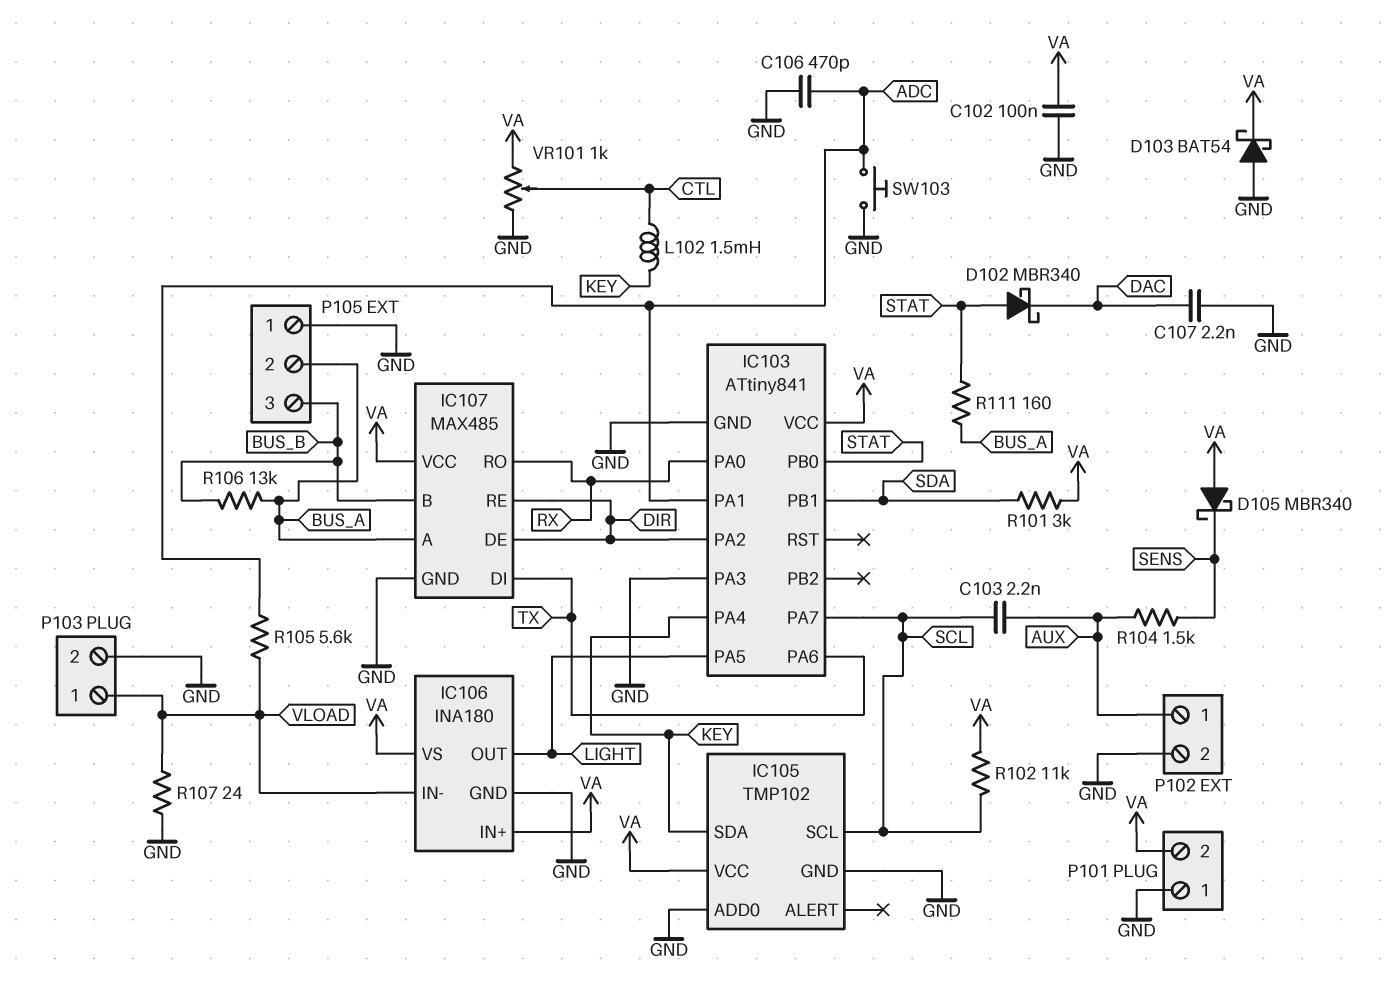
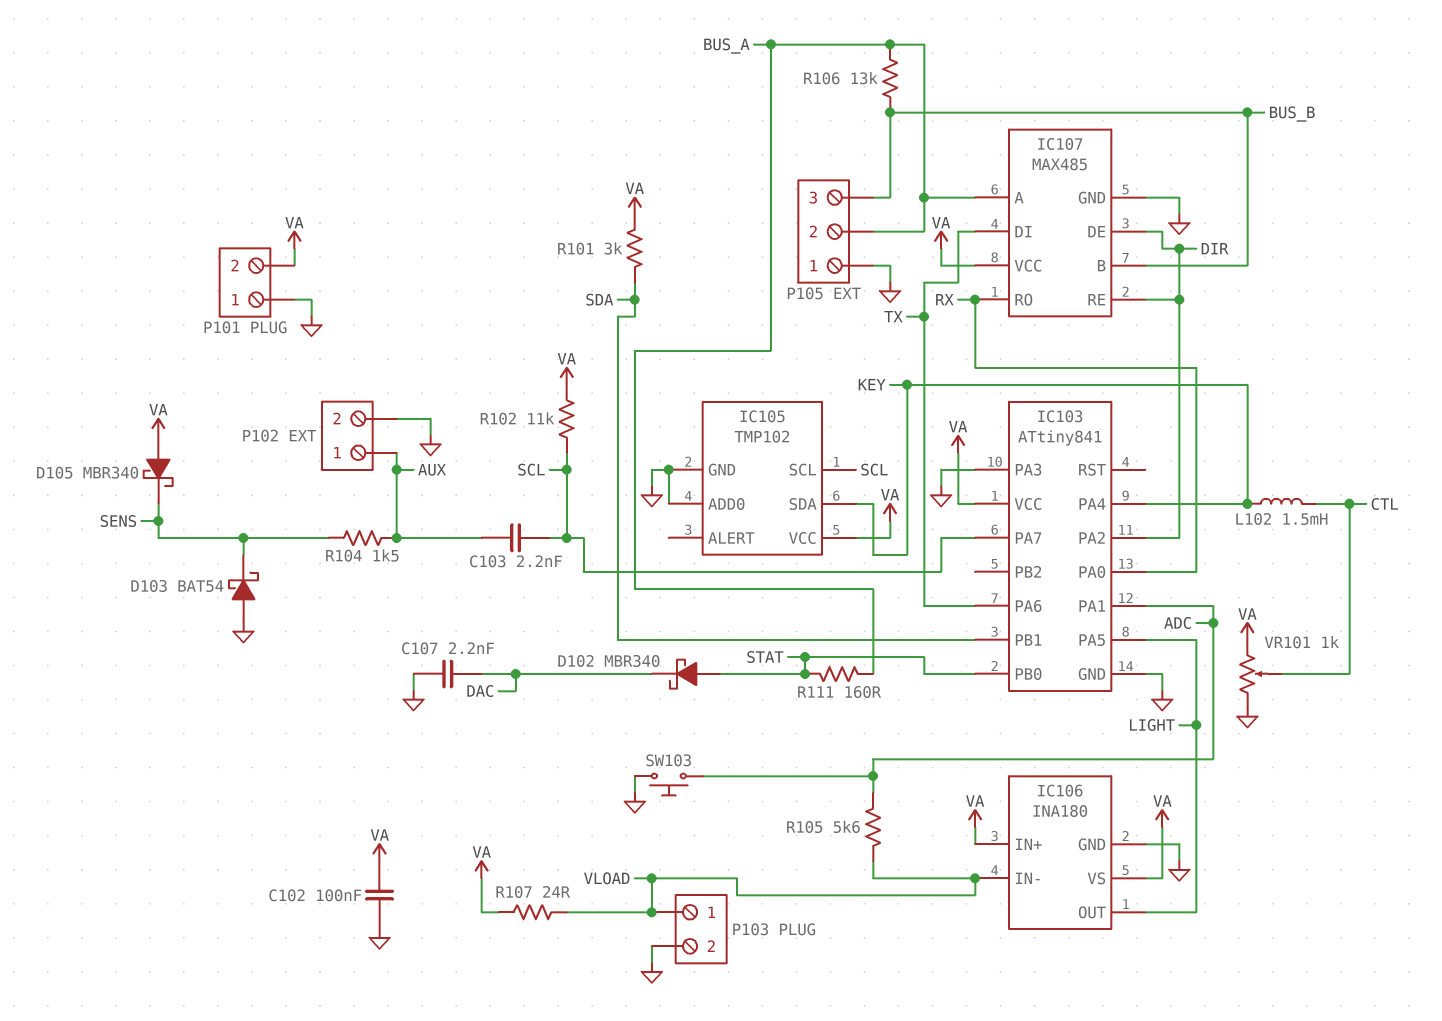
C106: 470pF (ADC, GND) -> none
D103: schottky BAT54 (A GND, K VA) -> schottky BAT54 (A GND, K SENS)
R107: 24 (GND, VLOAD) -> 24 (VA, VLOAD)

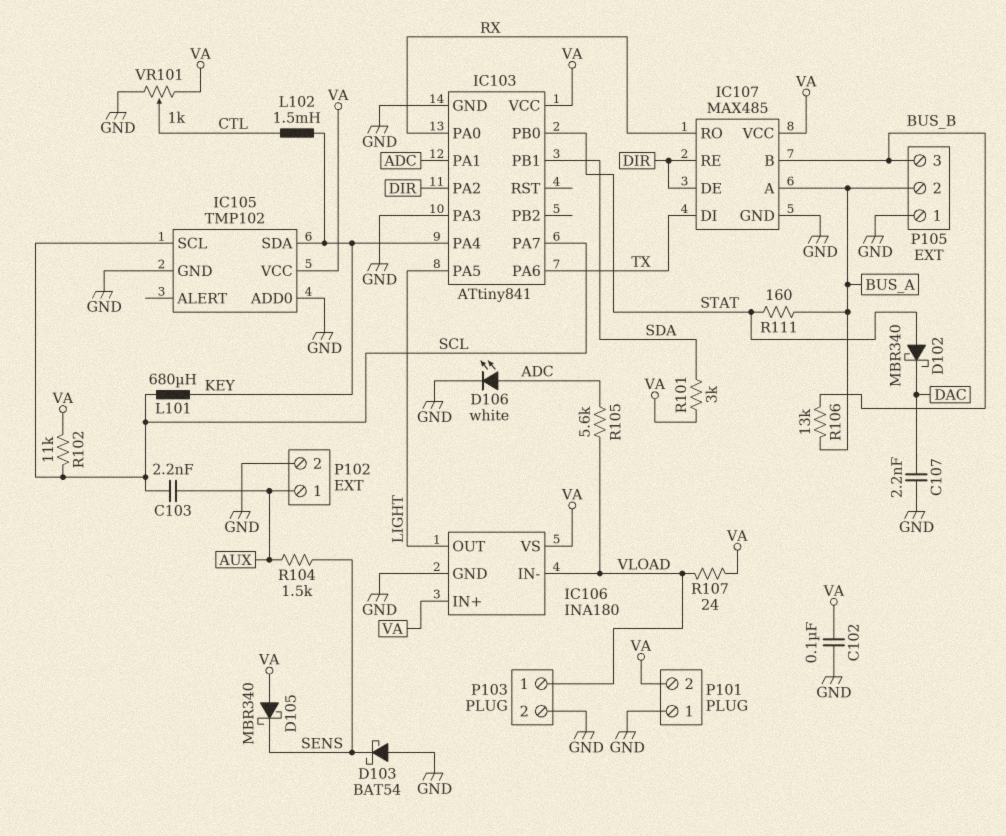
D106: none -> LED white (A ADC, K GND)
L101: none -> 680uH (KEY, SCL)
SW103: button (ADC, GND) -> none

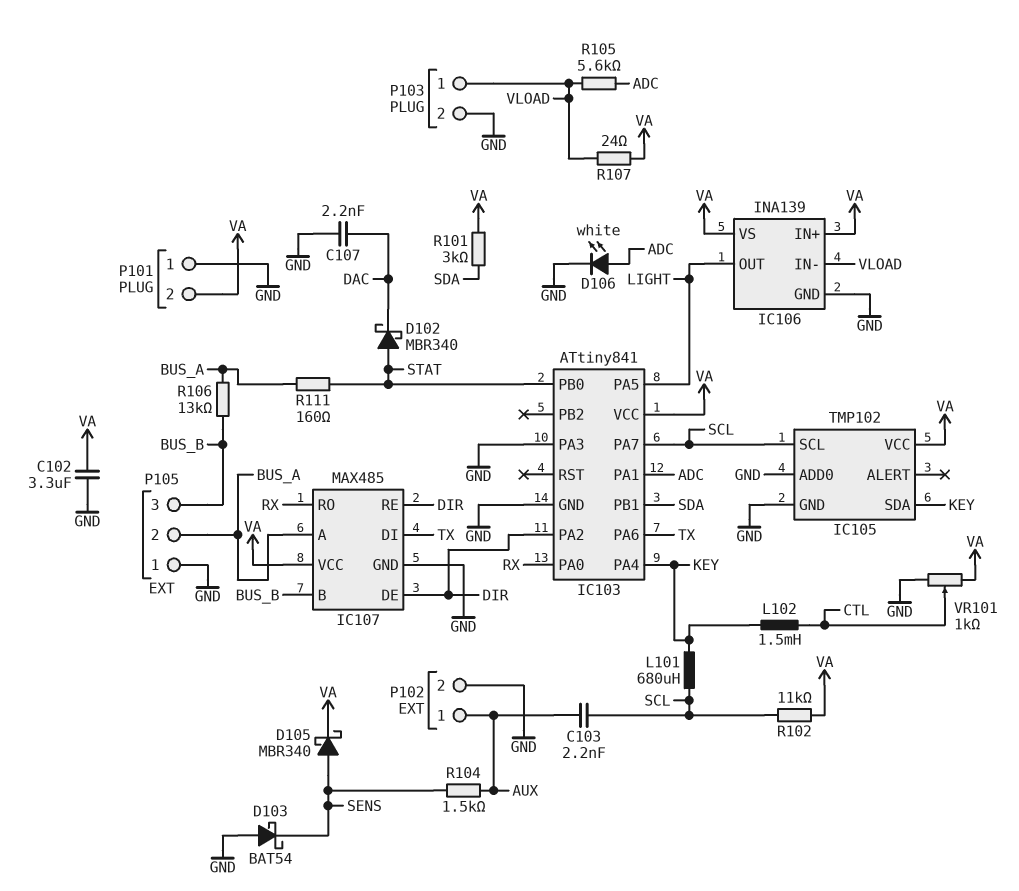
C102: 100nF (GND, VA) -> 3.3uF (GND, VA)
D105: schottky MBR340 (A VA, K SENS) -> schottky MBR340 (A SENS, K VA)
IC106: INA180 -> INA139

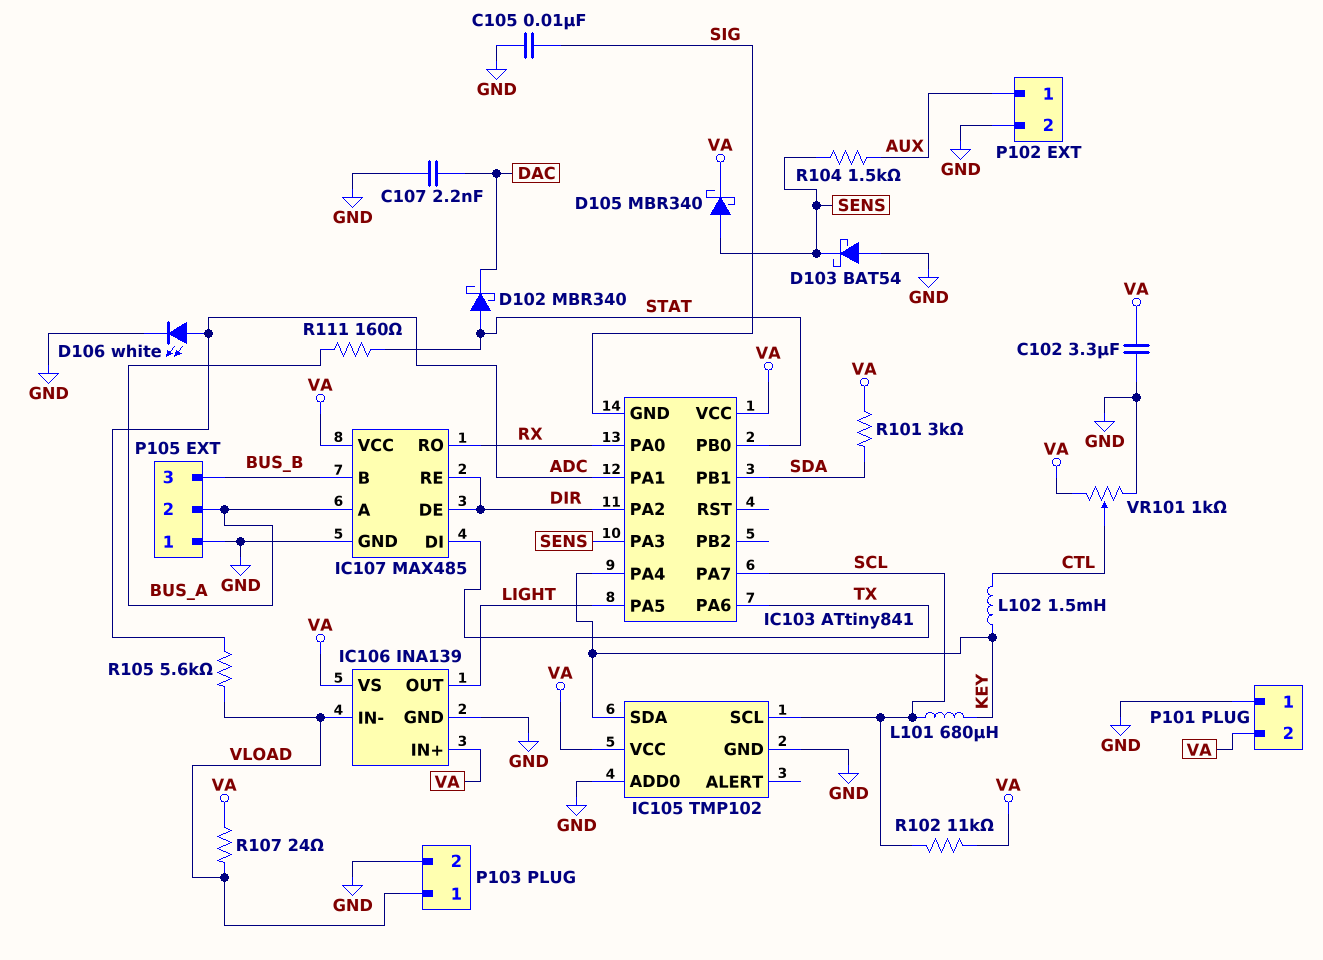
C103: 2.2nF (AUX, SCL) -> none
C105: none -> 10nF (GND, SIG)
IC103 pin GND: GND -> SIG
IC103 pin PA3: GND -> SENS
R106: 13k (BUS_A, BUS_B) -> none

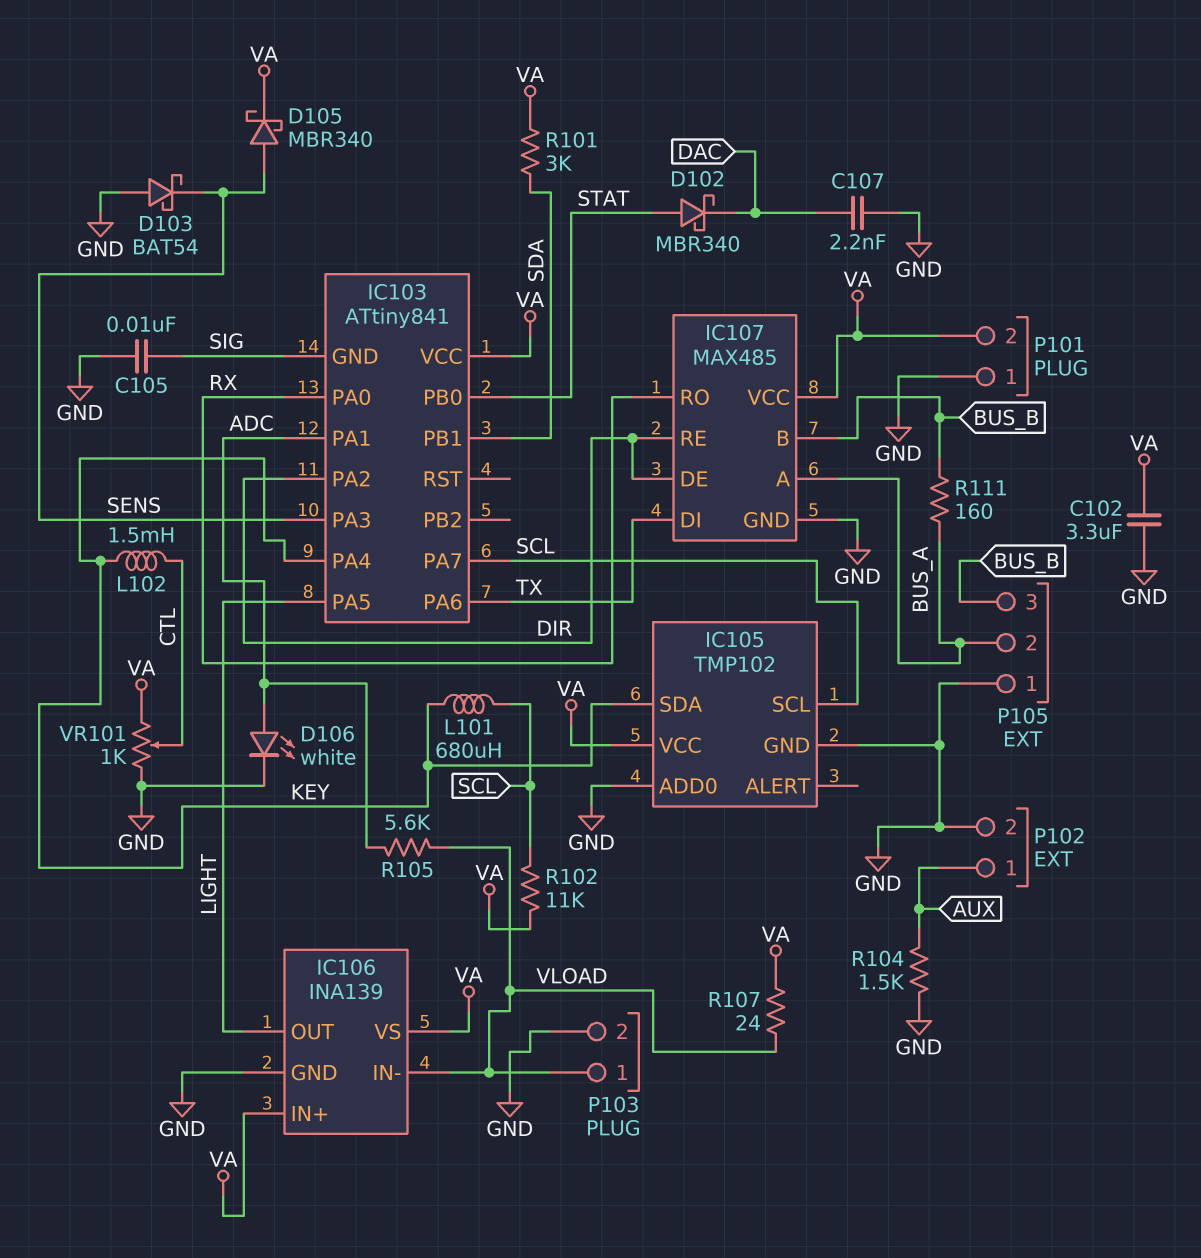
R104: 1.5k (AUX, SENS) -> 1.5k (AUX, GND)
R111: 160 (BUS_A, STAT) -> 160 (BUS_A, BUS_B)

